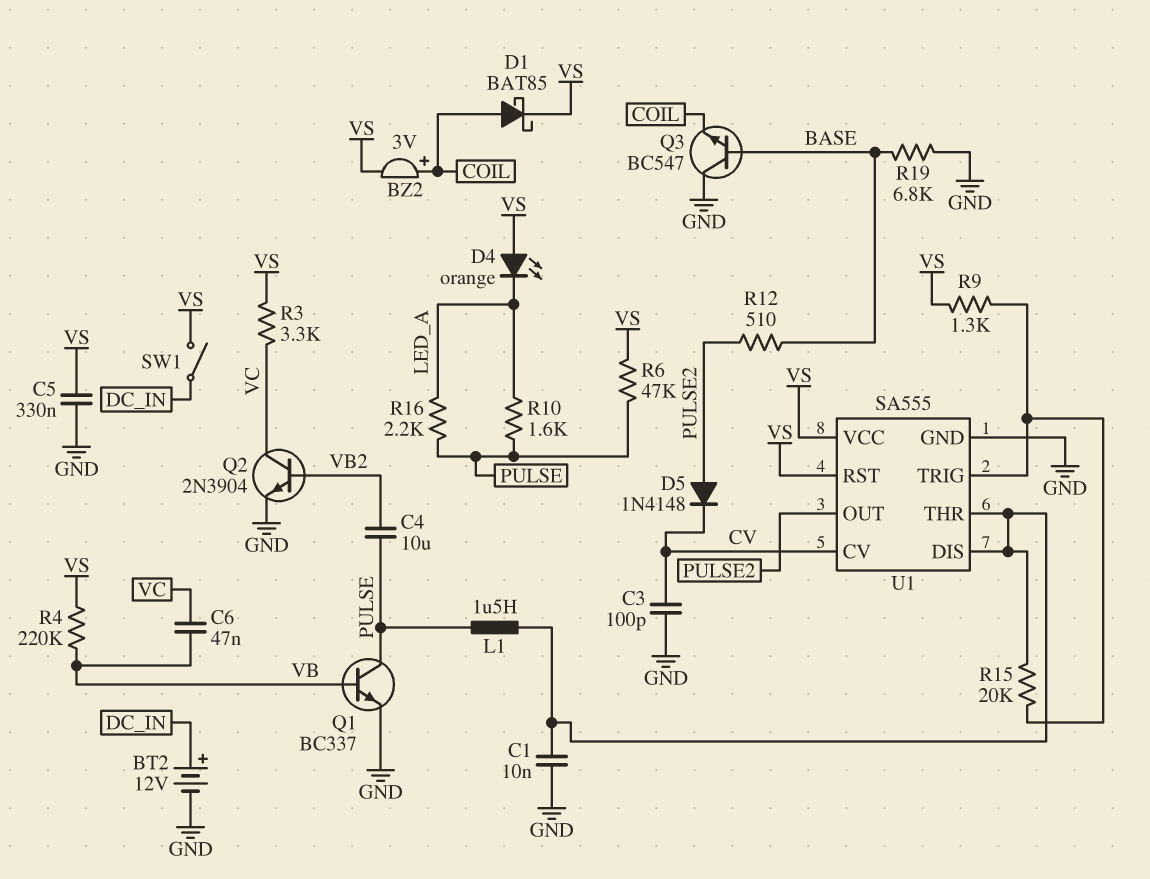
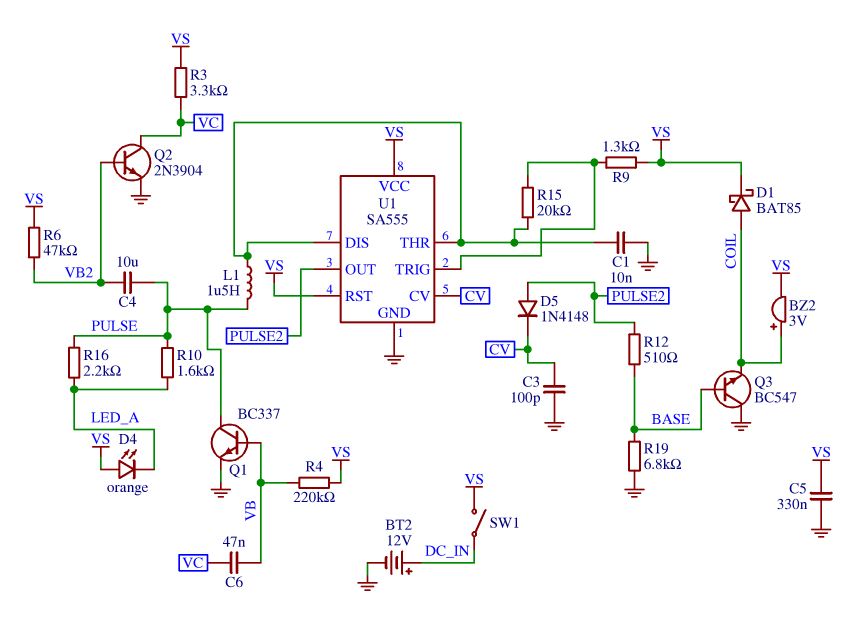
R6: 47k (PULSE, VS) -> 47k (VB2, VS)

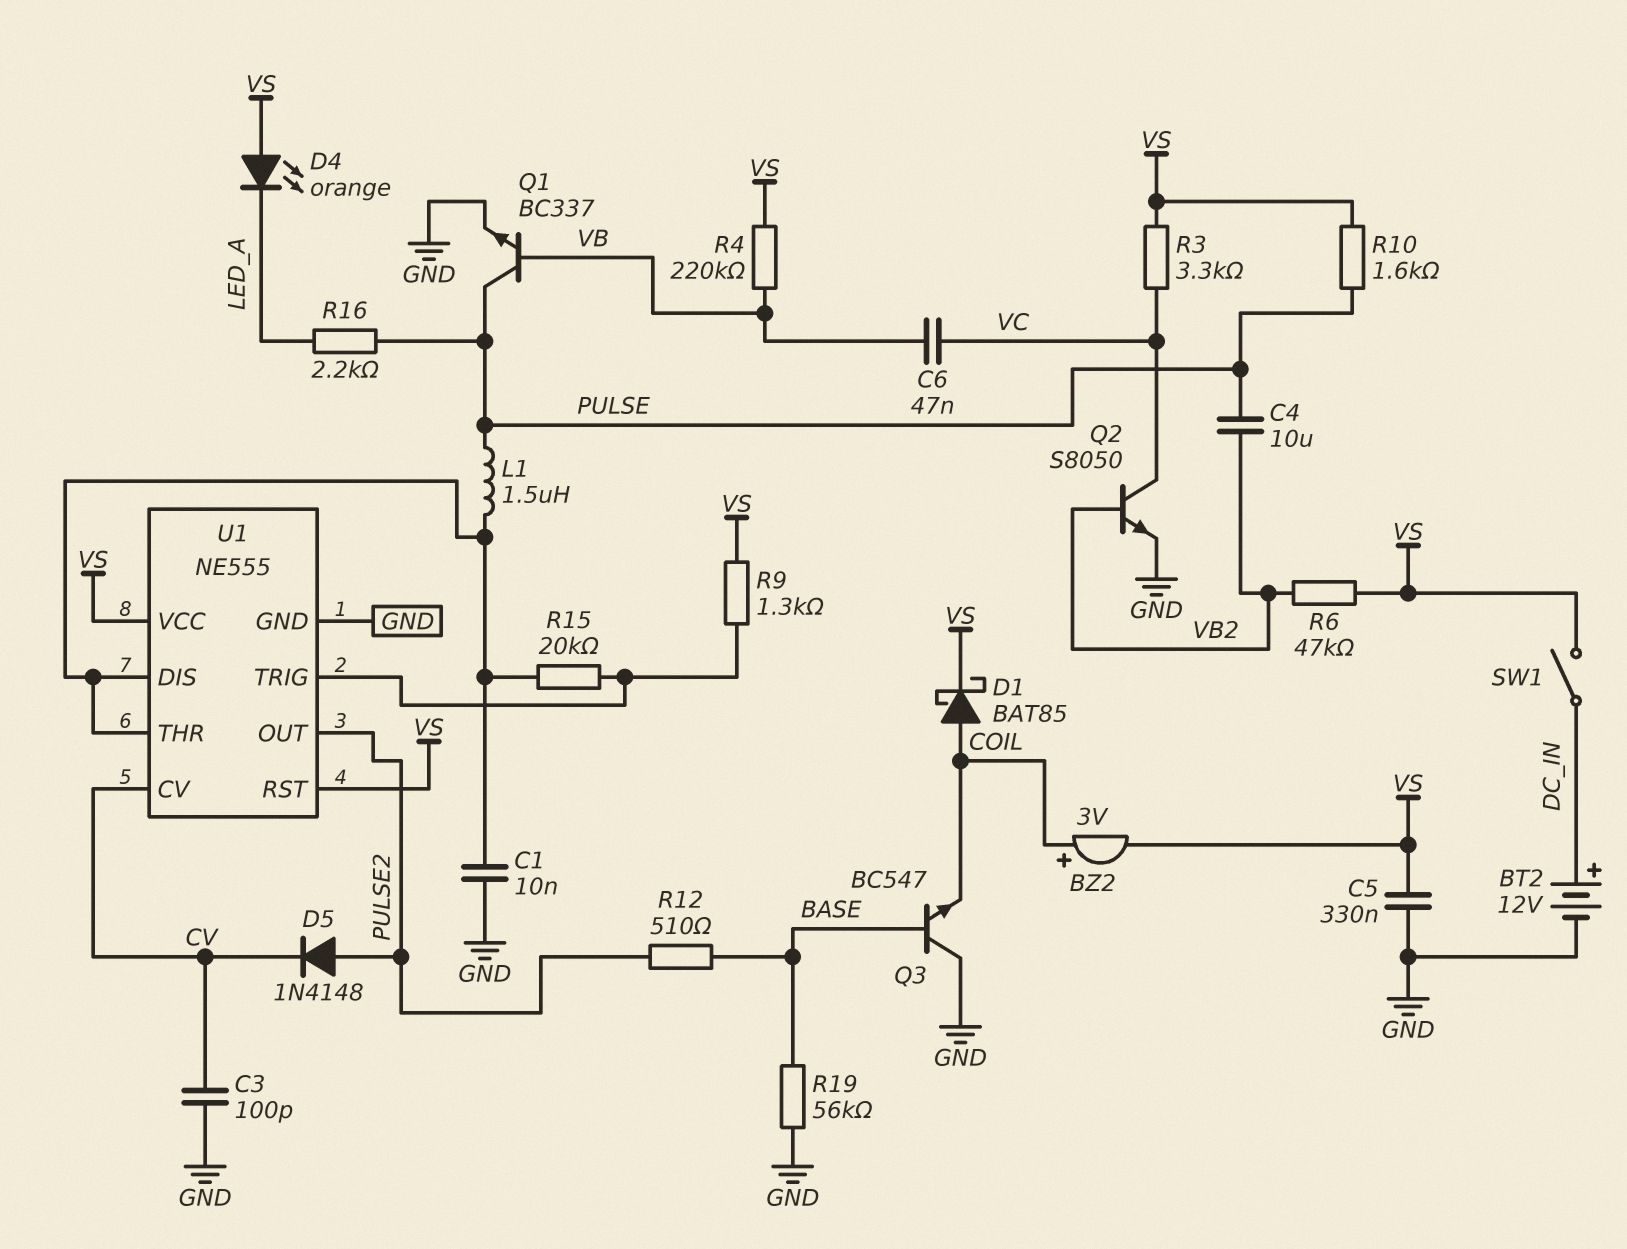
Q2: NPN 2N3904 (B VB2, C VC, E GND) -> NPN S8050 (B VB2, C VC, E GND)
R10: 1.6k (LED_A, PULSE) -> 1.6k (PULSE, VS)
R19: 6.8k (BASE, GND) -> 56k (BASE, GND)
U1: SA555 -> NE555

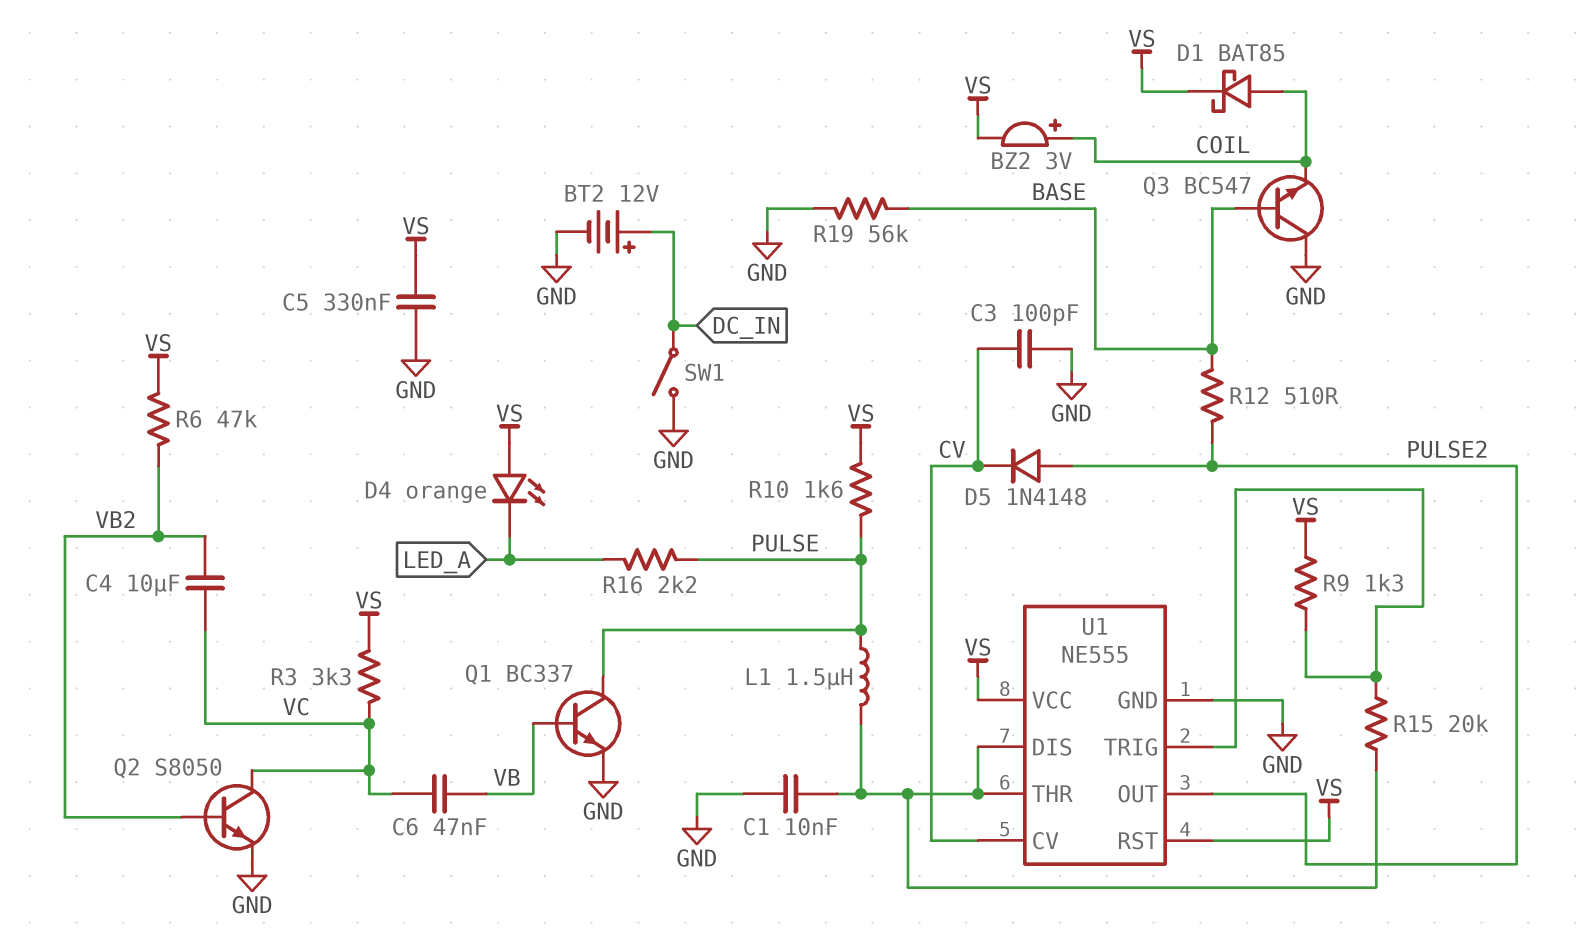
C4: 10uF (PULSE, VB2) -> 10uF (VB2, VC)
R4: 220k (VB, VS) -> none
SW1: switch (DC_IN, VS) -> switch (DC_IN, GND)

